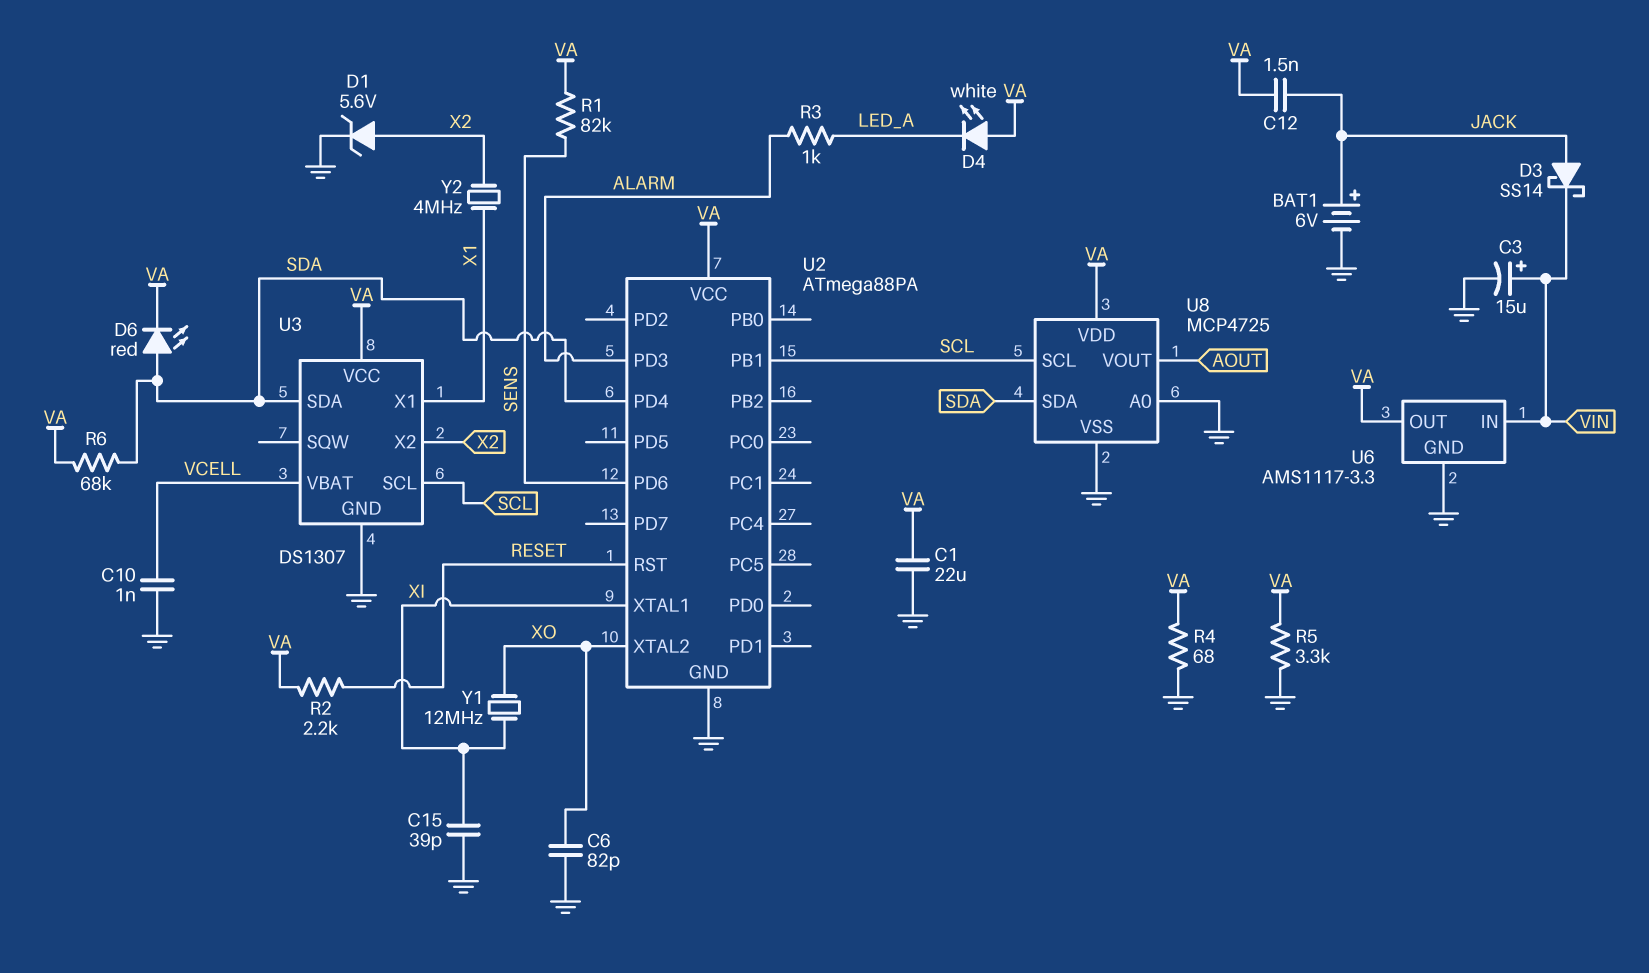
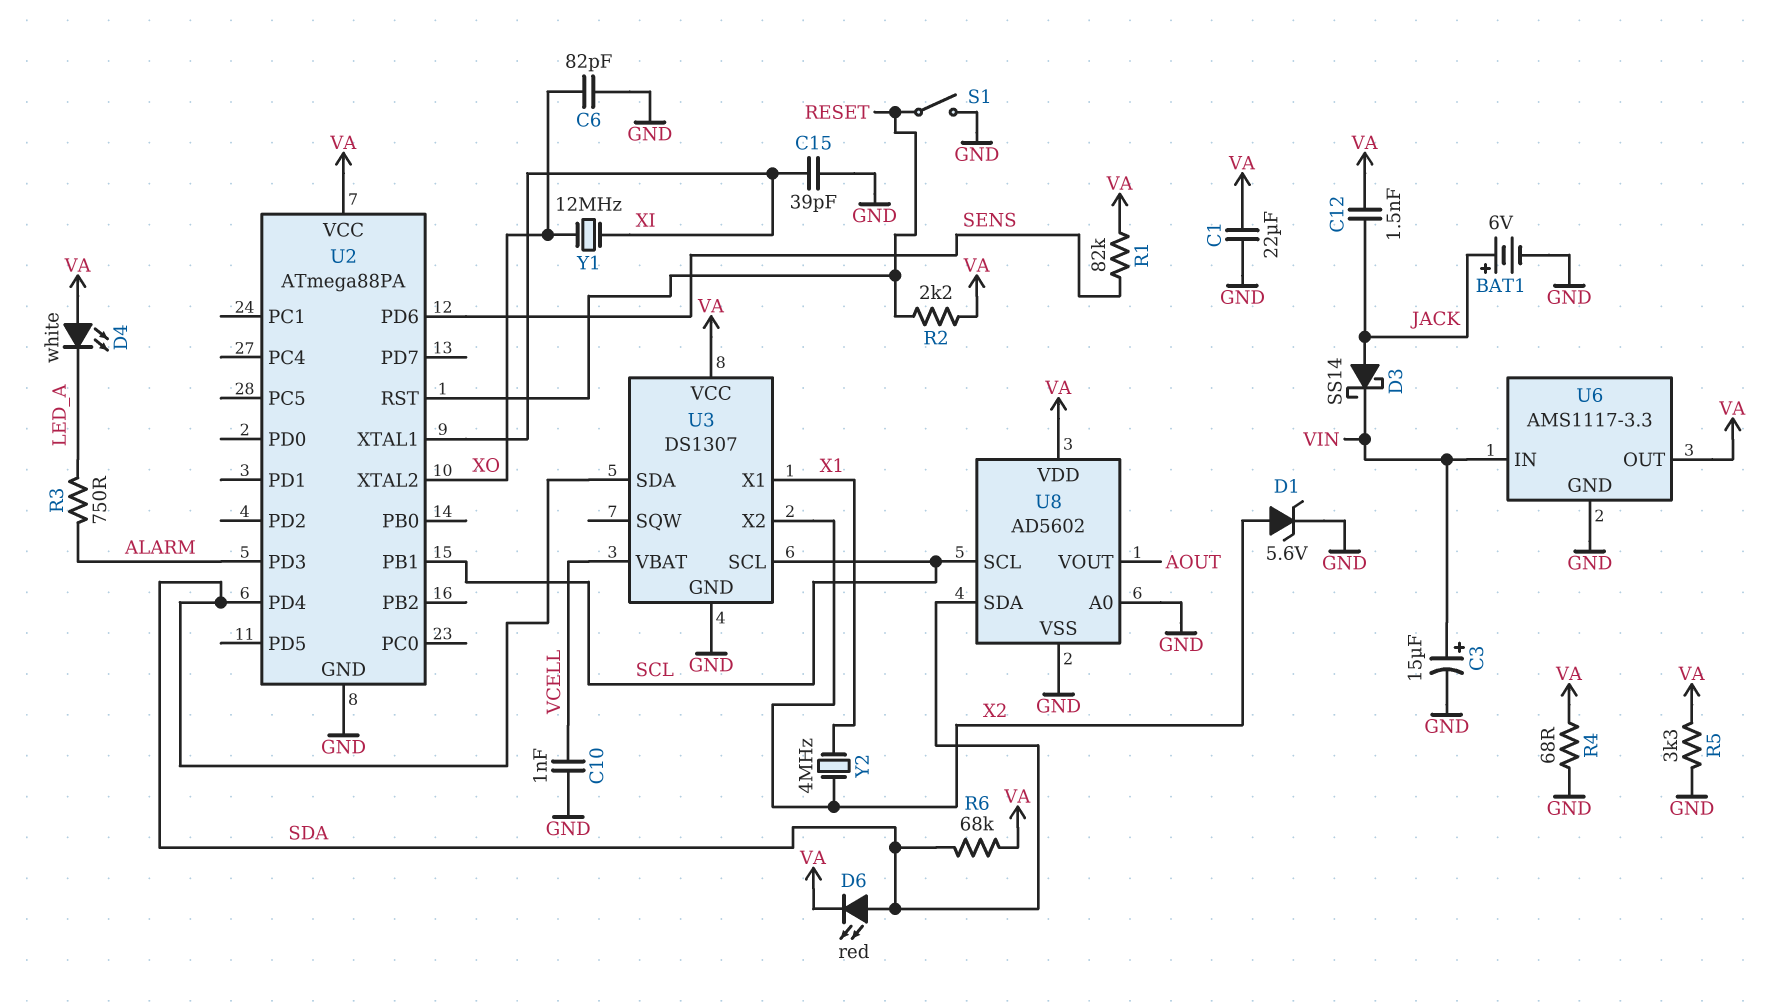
R3: 1k (ALARM, LED_A) -> 750 (ALARM, LED_A)
S1: none -> switch (GND, RESET)
U8: MCP4725 -> AD5602

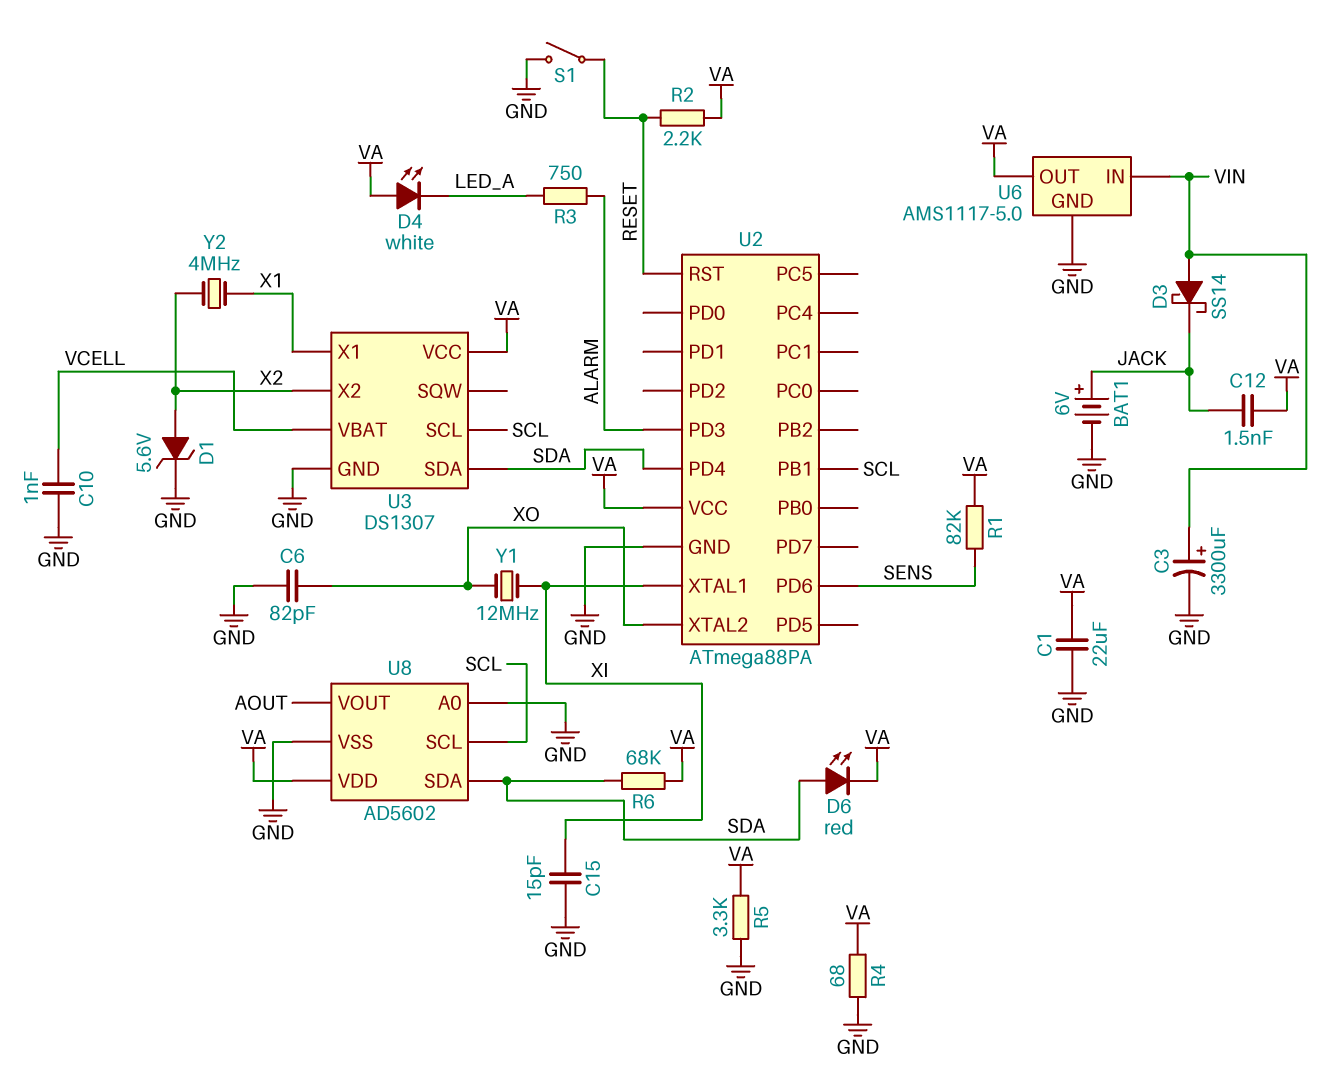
C3: 15uF (plus VIN, minus GND) -> 3300uF (plus VIN, minus GND)
C15: 39pF (GND, XI) -> 15pF (GND, XI)
D3: schottky SS14 (A JACK, K VIN) -> schottky SS14 (A VIN, K JACK)
U6: AMS1117-3.3 -> AMS1117-5.0

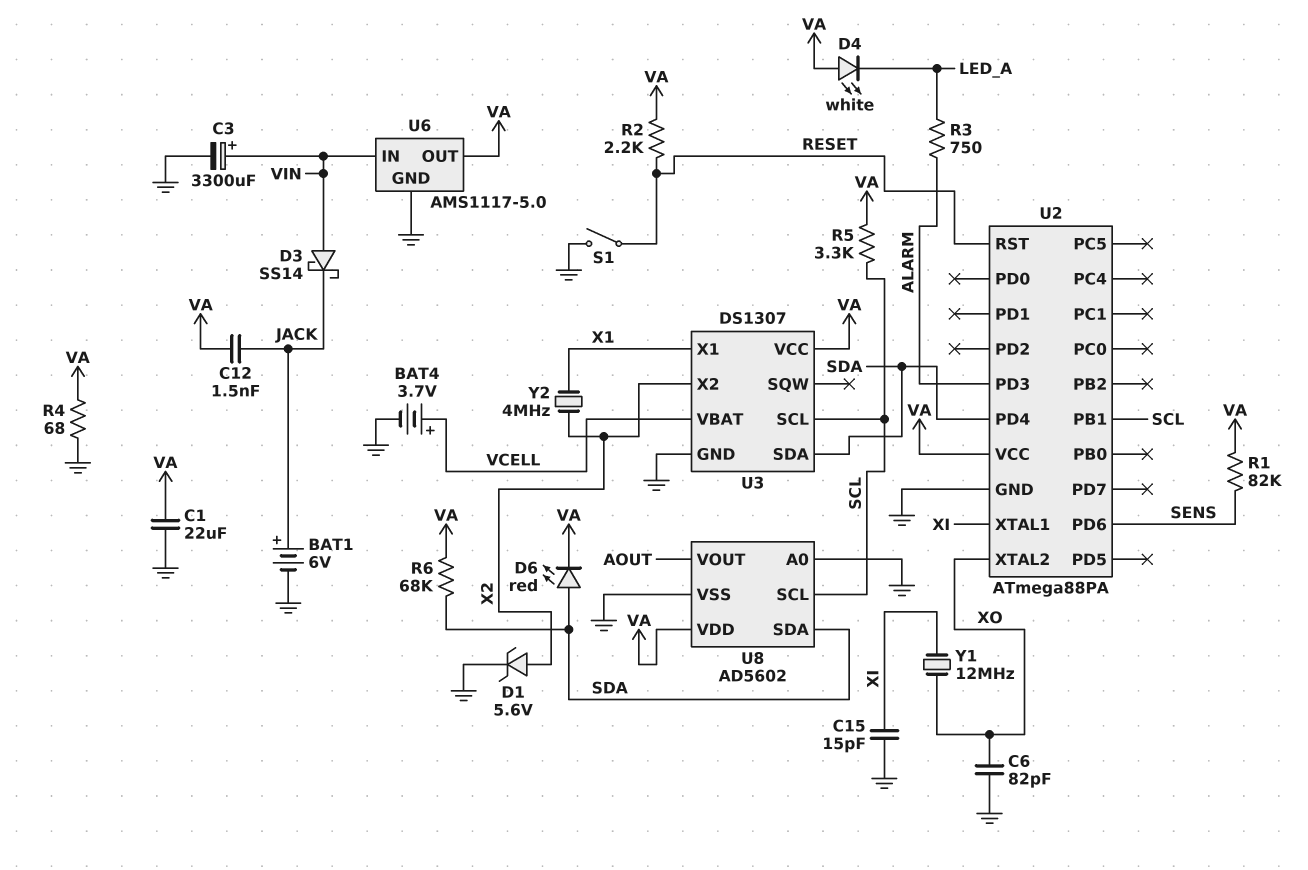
BAT4: none -> 3.7V (plus VCELL, minus GND)
C10: 1nF (GND, VCELL) -> none
R5: 3.3k (GND, VA) -> 3.3k (SCL, VA)

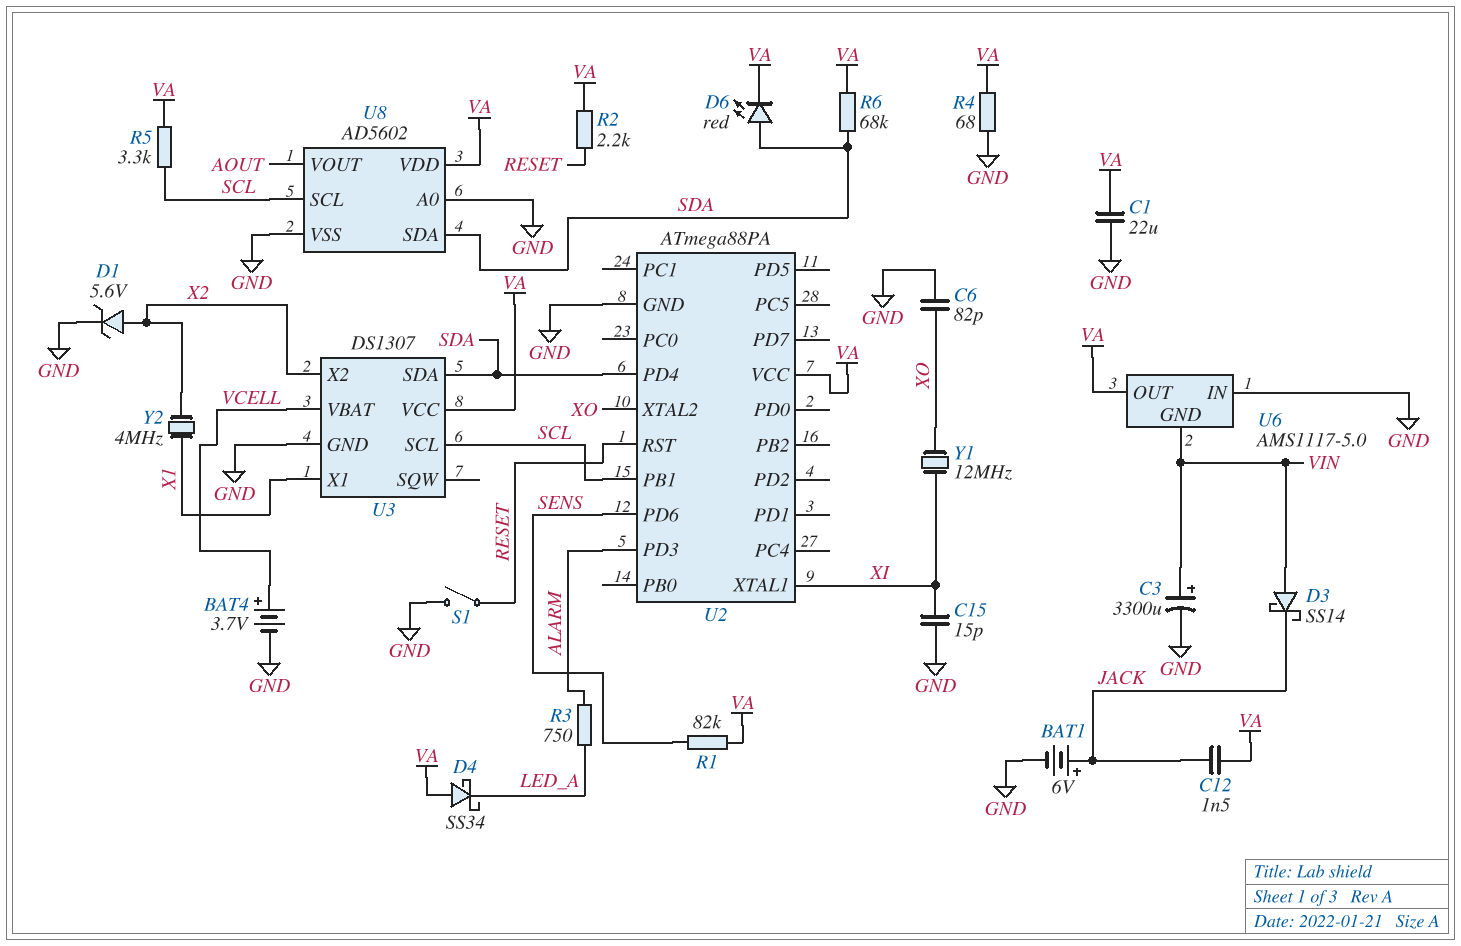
D4: LED white (A VA, K LED_A) -> schottky SS34 (A VA, K LED_A)
U6 pin GND: GND -> VIN
U6 pin IN: VIN -> GND

